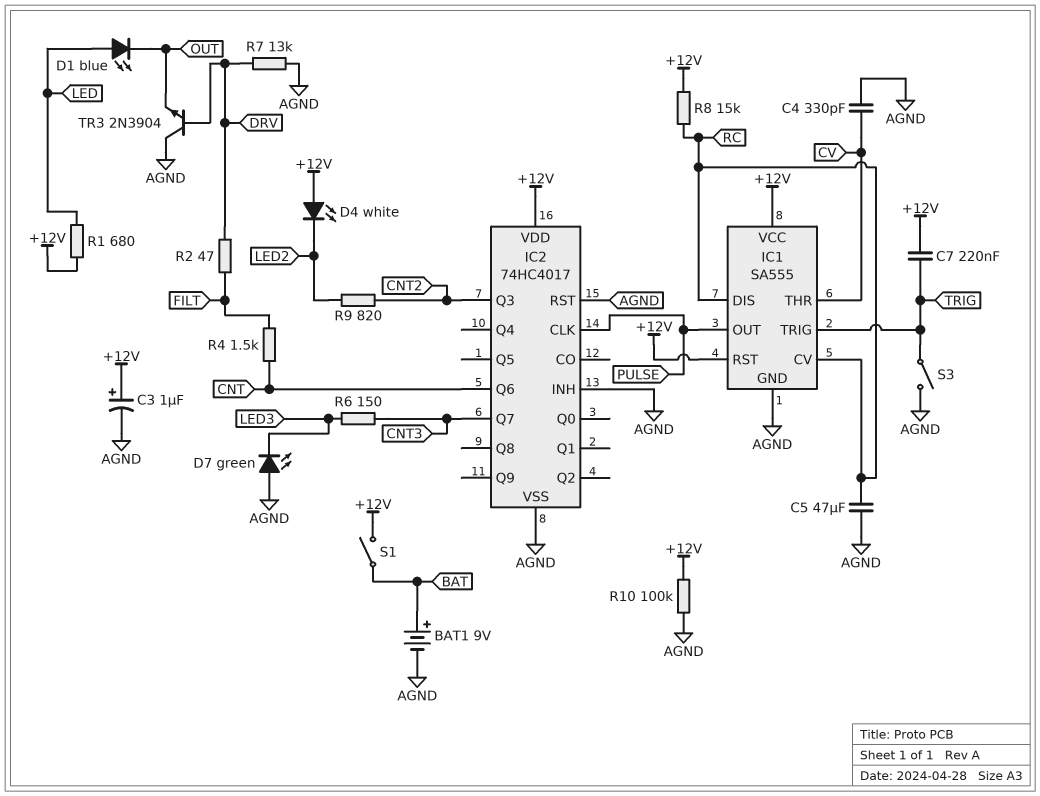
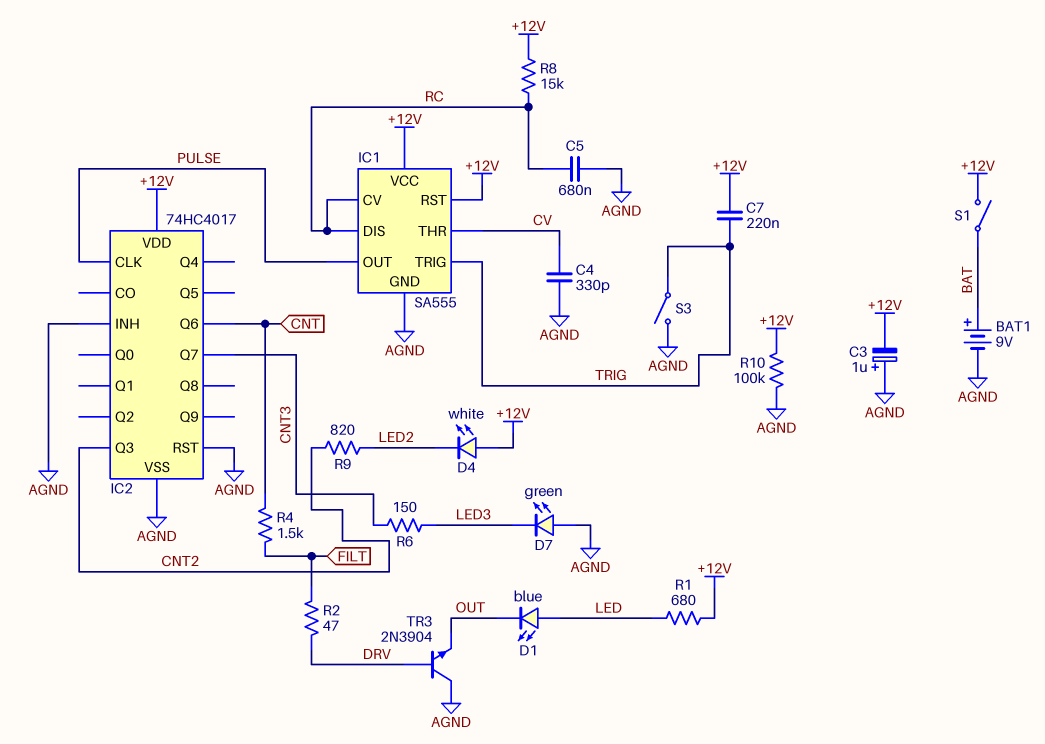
C3: 1uF (plus +12V, minus AGND) -> 1uF (plus AGND, minus +12V)
C5: 47uF (AGND, RC) -> 680nF (AGND, RC)
R7: 13k (AGND, DRV) -> none

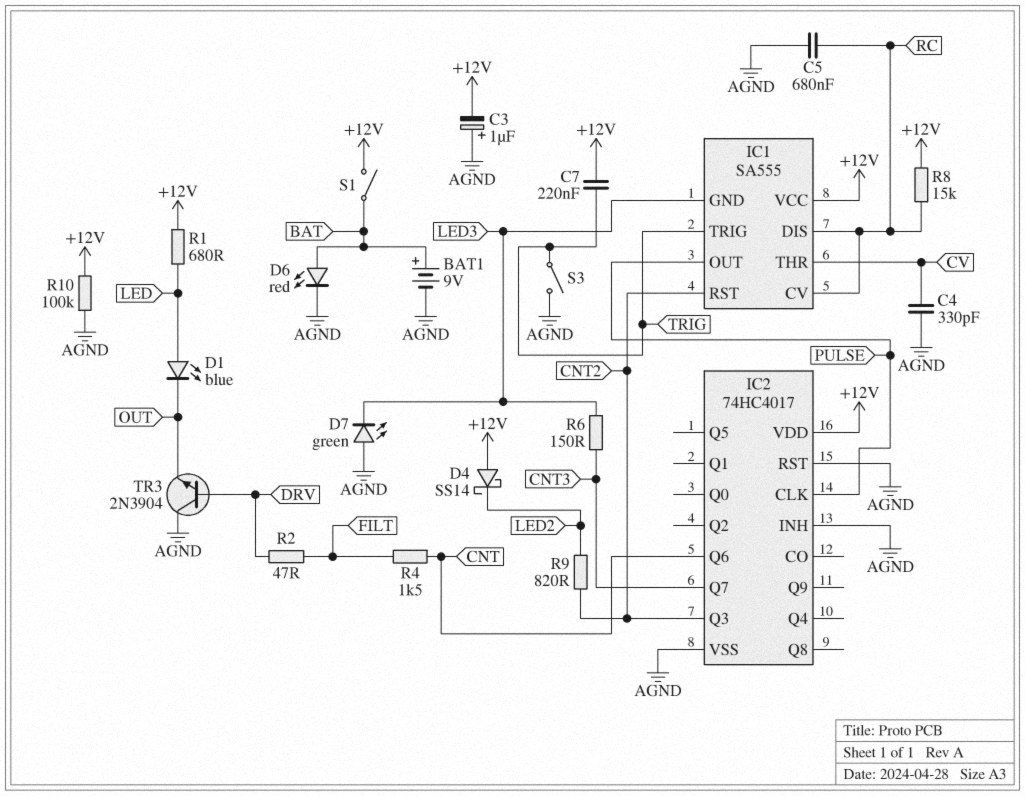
D4: LED white (A +12V, K LED2) -> schottky SS14 (A +12V, K LED2)
D6: none -> LED red (A BAT, K AGND)
IC1 pin GND: AGND -> LED3
IC1 pin RST: +12V -> CNT2

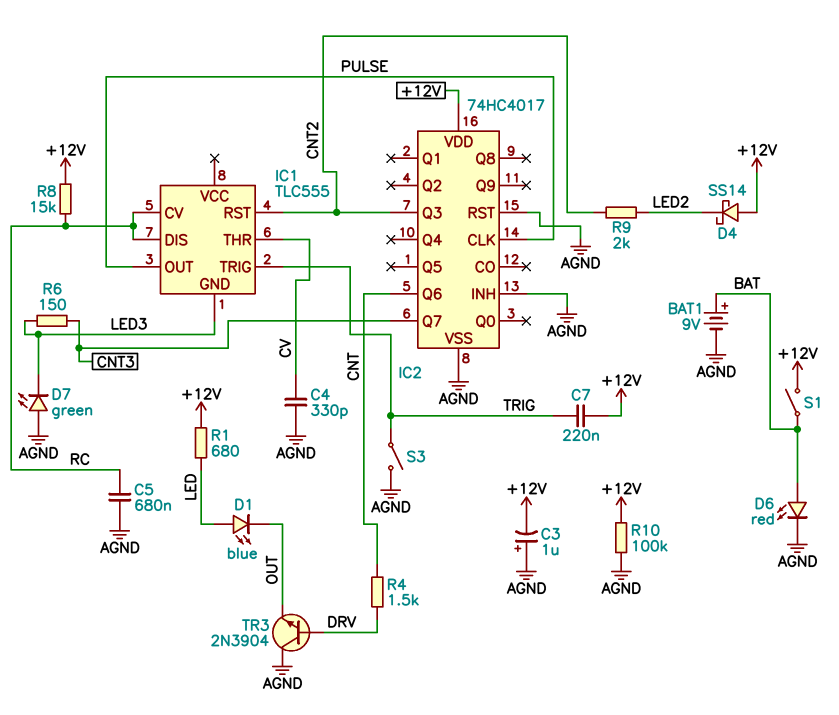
IC1: SA555 -> TLC555
IC1 pin VCC: +12V -> none
R2: 47 (DRV, FILT) -> none
R4: 1.5k (CNT, FILT) -> 1.5k (CNT, DRV)
R9: 820 (CNT2, LED2) -> 2k (CNT2, LED2)

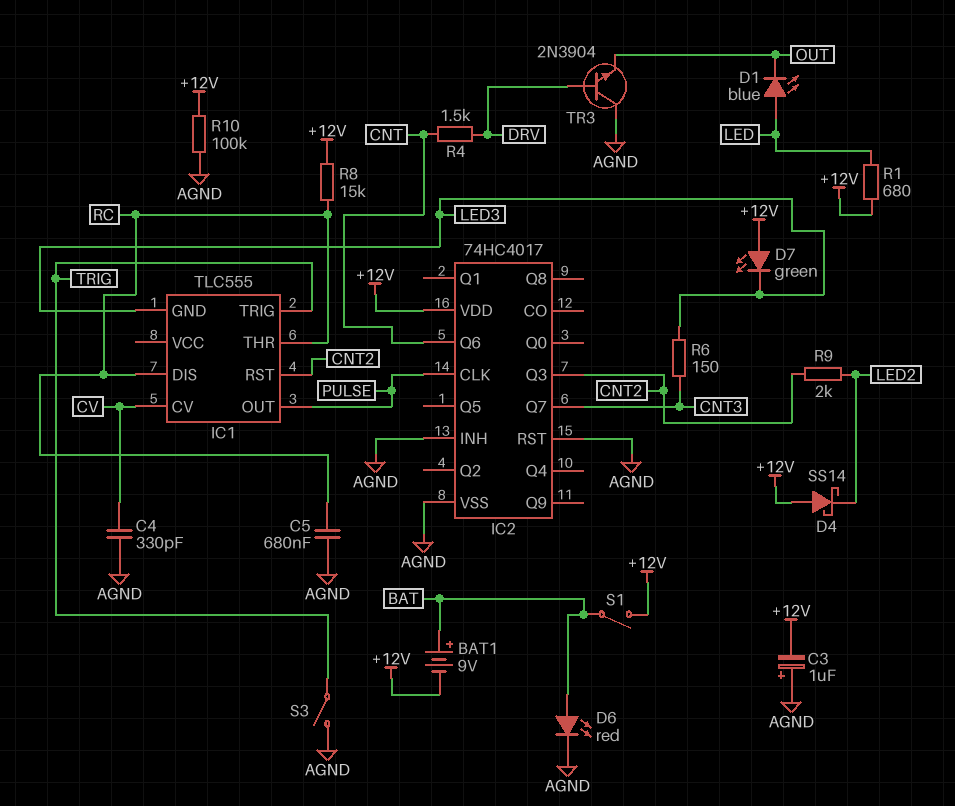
BAT1: 9V (plus BAT, minus AGND) -> 9V (plus BAT, minus +12V)
C7: 220nF (+12V, TRIG) -> none
D7: LED green (A AGND, K LED3) -> LED green (A +12V, K LED3)
IC1 pin CV: RC -> CV
IC1 pin THR: CV -> RC

